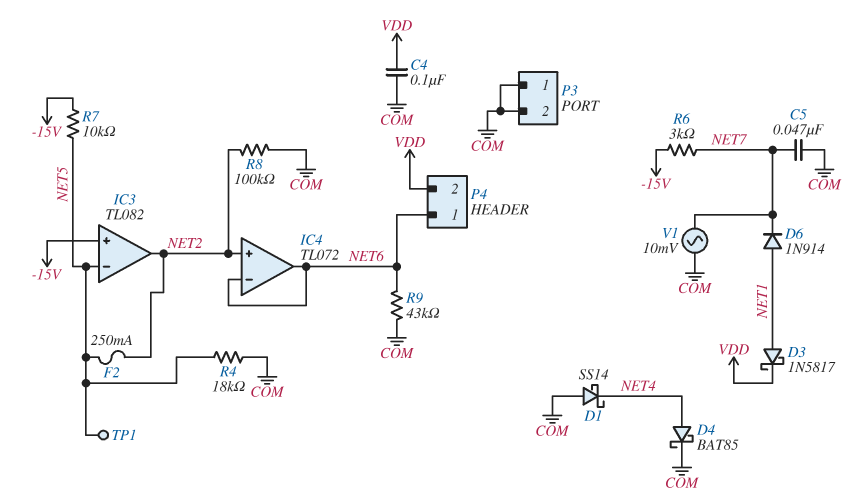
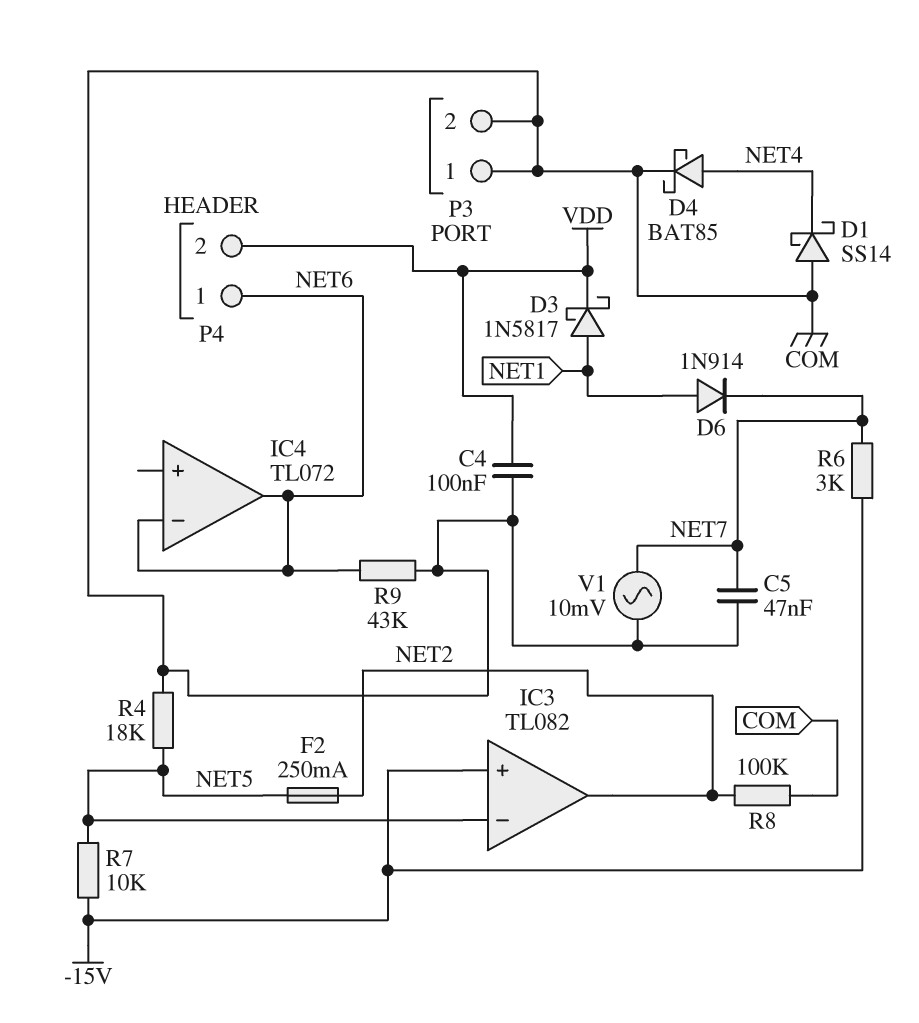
IC4 pin in+: NET2 -> none
TP1: test point (NET5) -> none

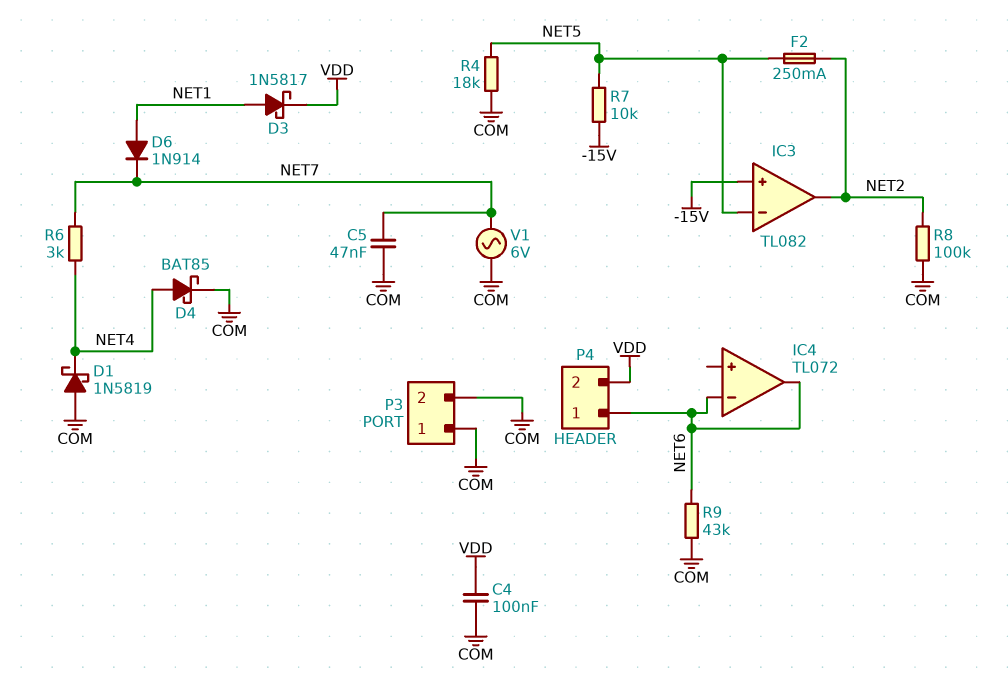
D1: schottky SS14 (A COM, K NET4) -> schottky 1N5819 (A COM, K NET4)
R6: 3k (-15V, NET7) -> 3k (NET4, NET7)
V1: AC 10mV (COM, NET7) -> AC 6V (COM, NET7)

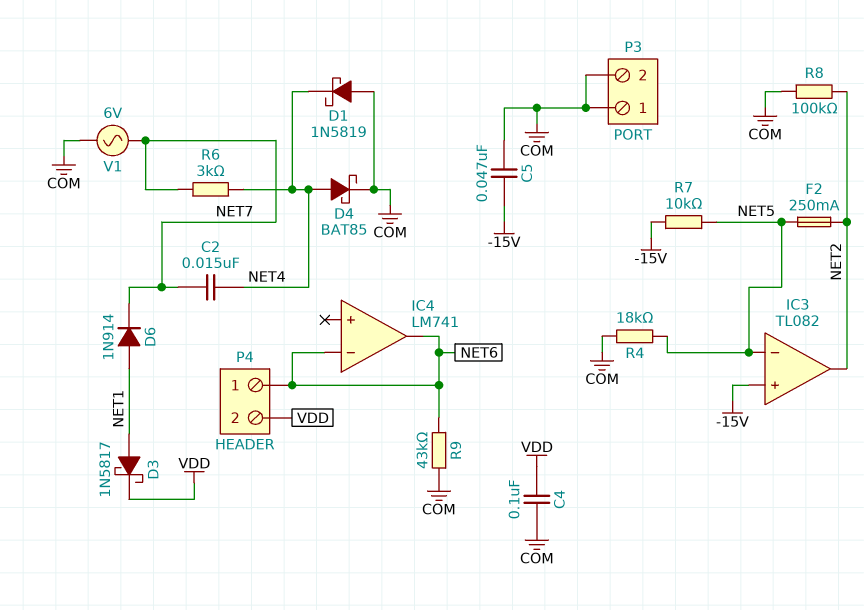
C2: none -> 15nF (NET4, NET7)
C5: 47nF (COM, NET7) -> 47nF (-15V, COM)
IC4: TL072 -> LM741

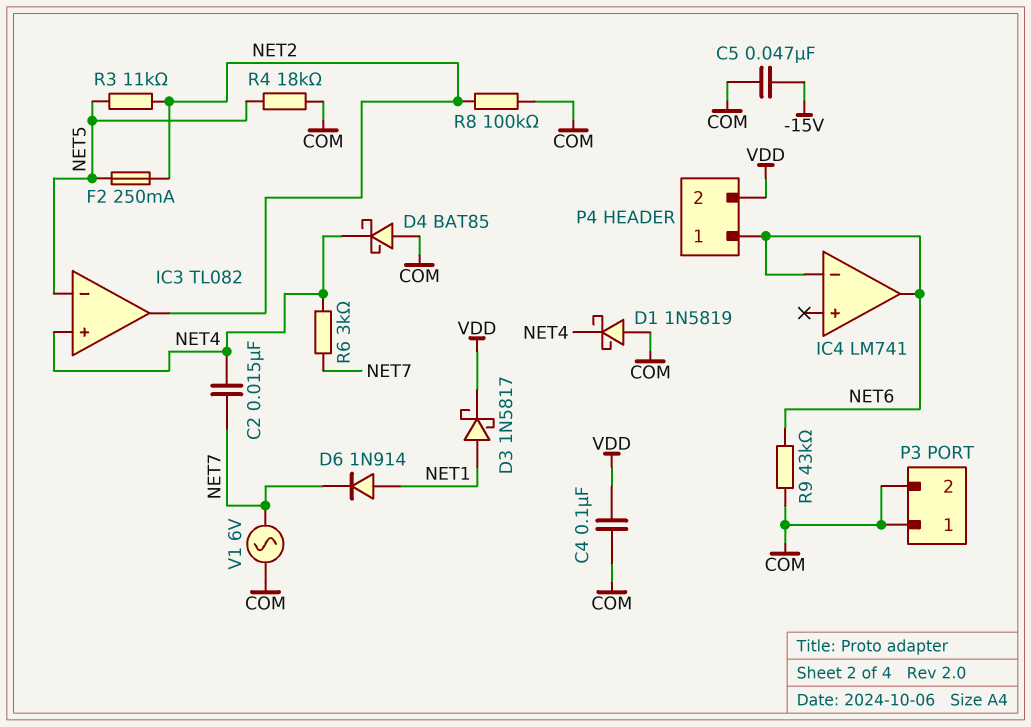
D4: schottky BAT85 (A NET4, K COM) -> schottky BAT85 (A COM, K NET4)
IC3 pin in+: -15V -> NET4
R3: none -> 11k (NET2, NET5)
R7: 10k (-15V, NET5) -> none

